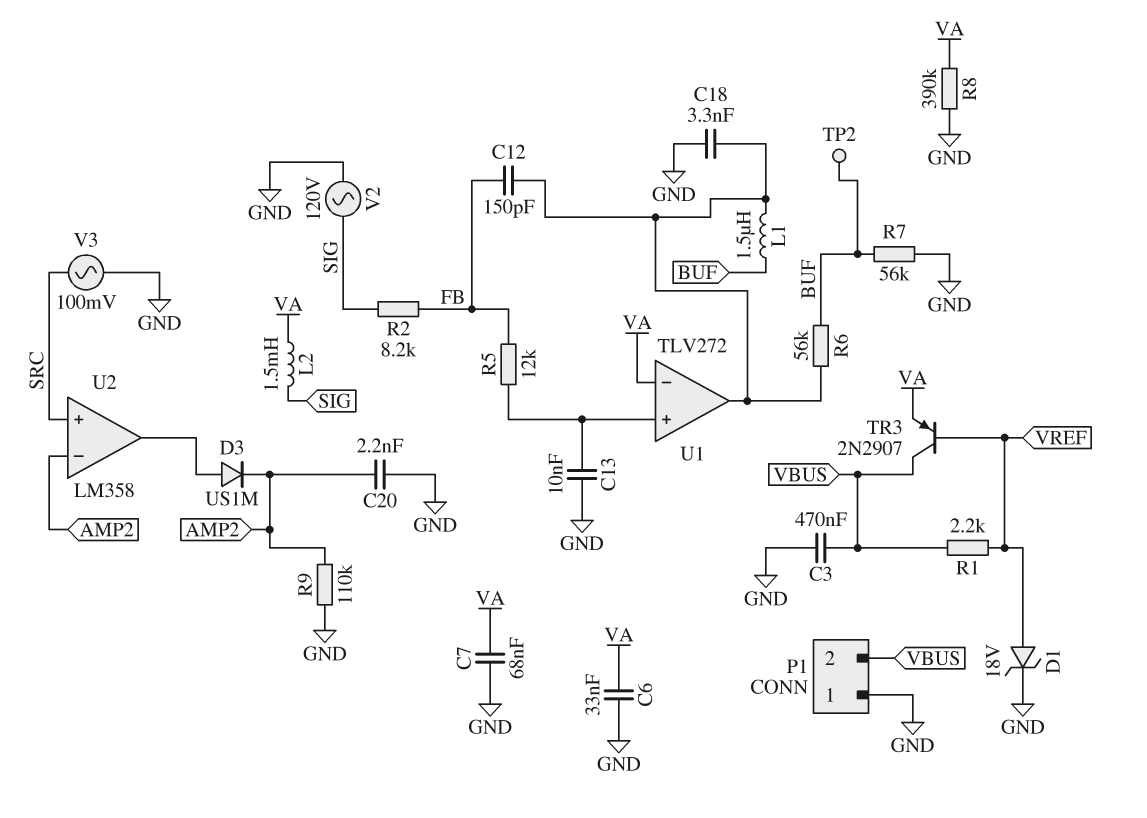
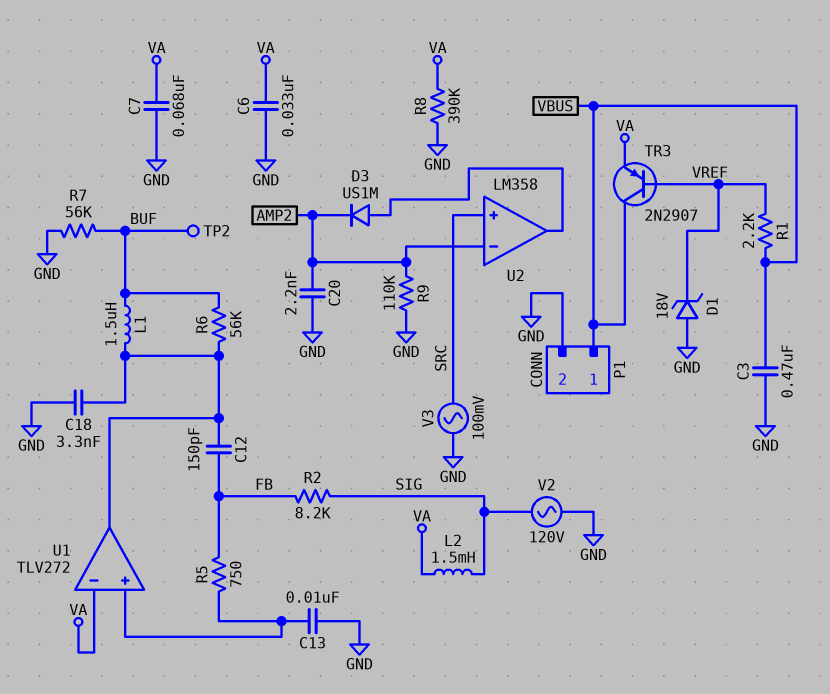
D1: zener 18V (A VREF, K GND) -> zener 18V (A GND, K VREF)
P1 pin 1: GND -> VBUS
P1 pin 2: VBUS -> GND
R5: 12k (FB, U1/in+) -> 750 (FB, U1/in+)

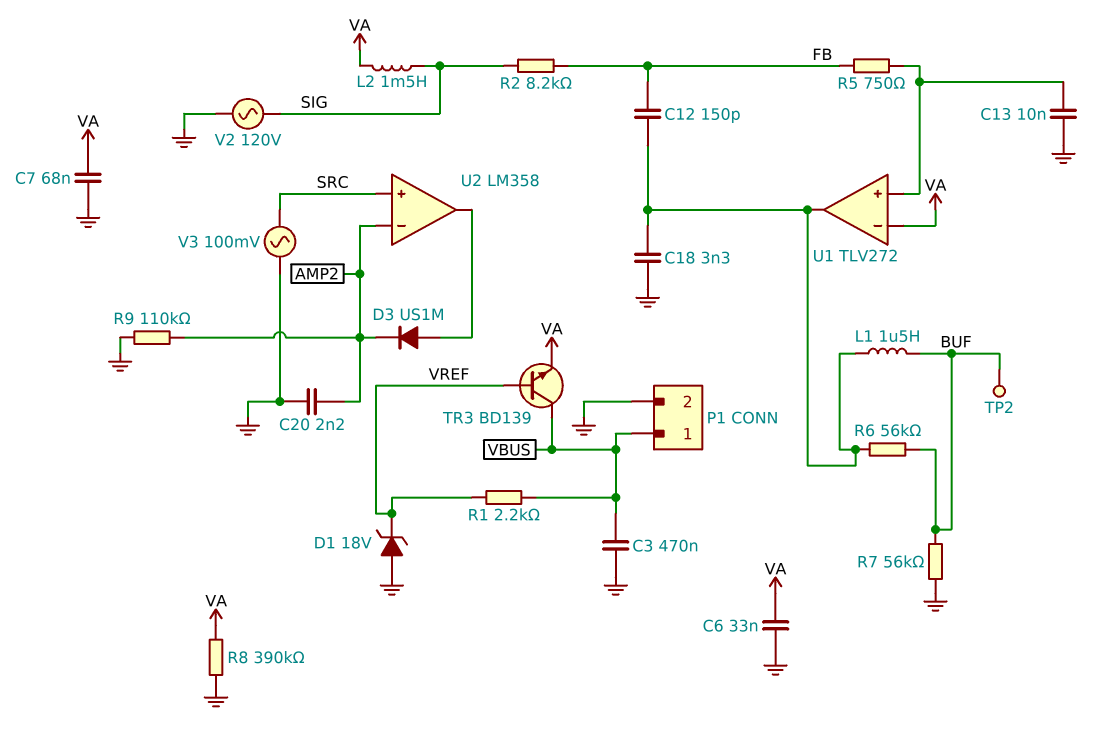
TR3: PNP 2N2907 (B VREF, C VBUS, E VA) -> NPN BD139 (B VREF, C VBUS, E VA)

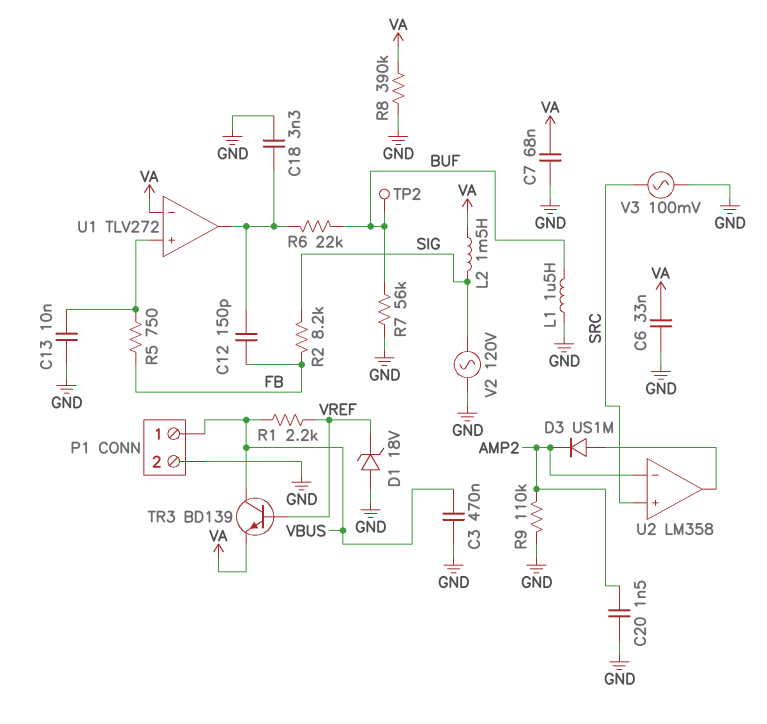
C20: 2.2nF (AMP2, GND) -> 1.5nF (AMP2, GND)
L1: 1.5uH (BUF, U1/out) -> 1.5uH (BUF, GND)
R6: 56k (BUF, U1/out) -> 22k (BUF, U1/out)

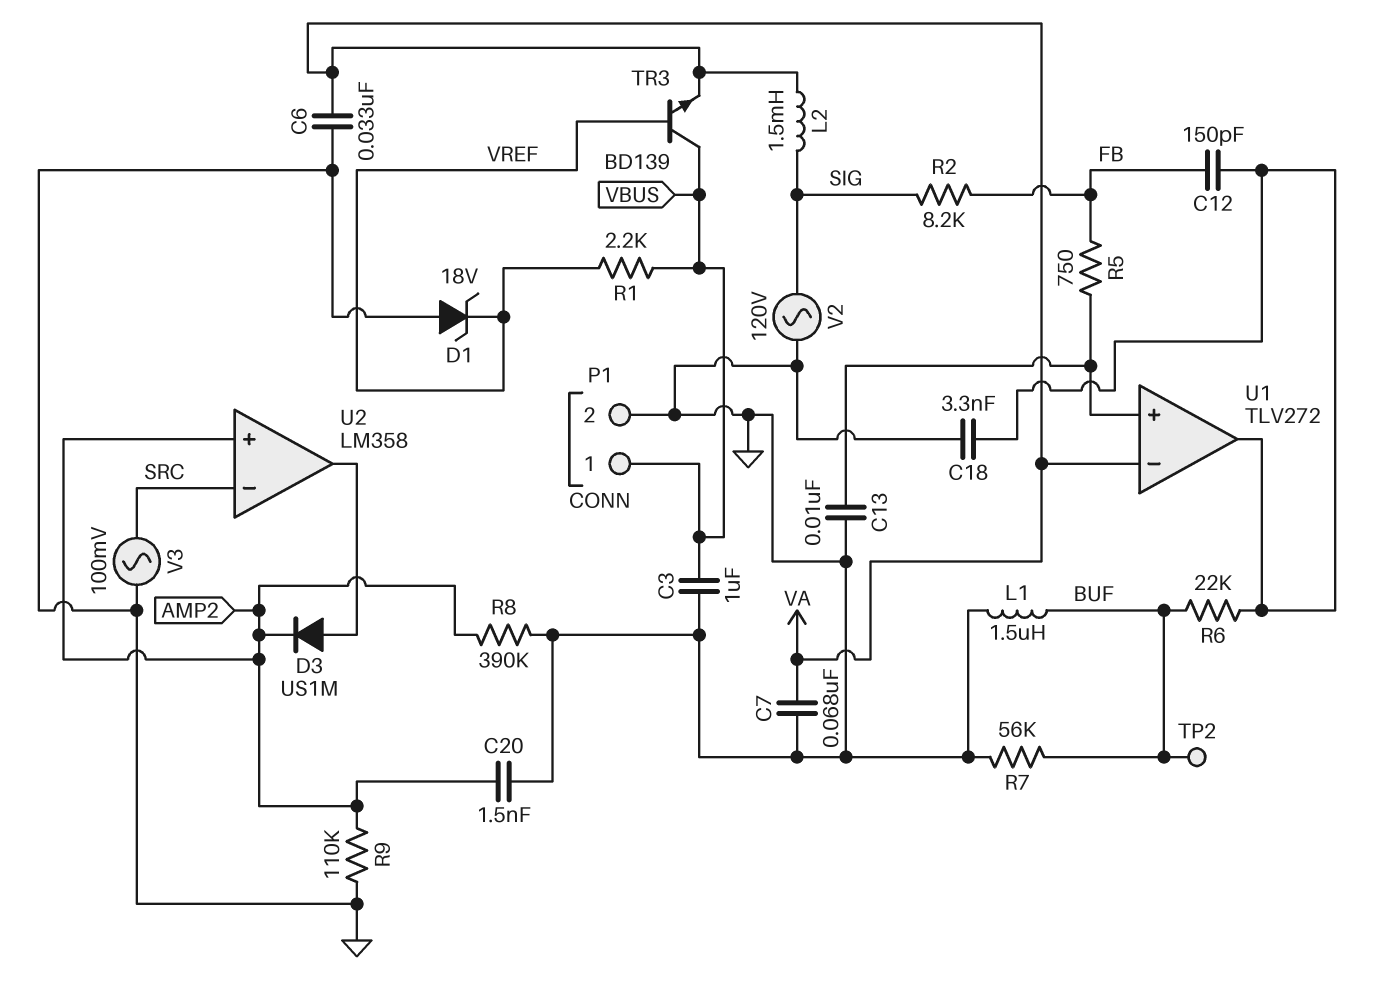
C3: 470nF (GND, VBUS) -> 1uF (GND, VBUS)
R8: 390k (GND, VA) -> 390k (AMP2, GND)
U2 pin in+: SRC -> AMP2
U2 pin in-: AMP2 -> SRC

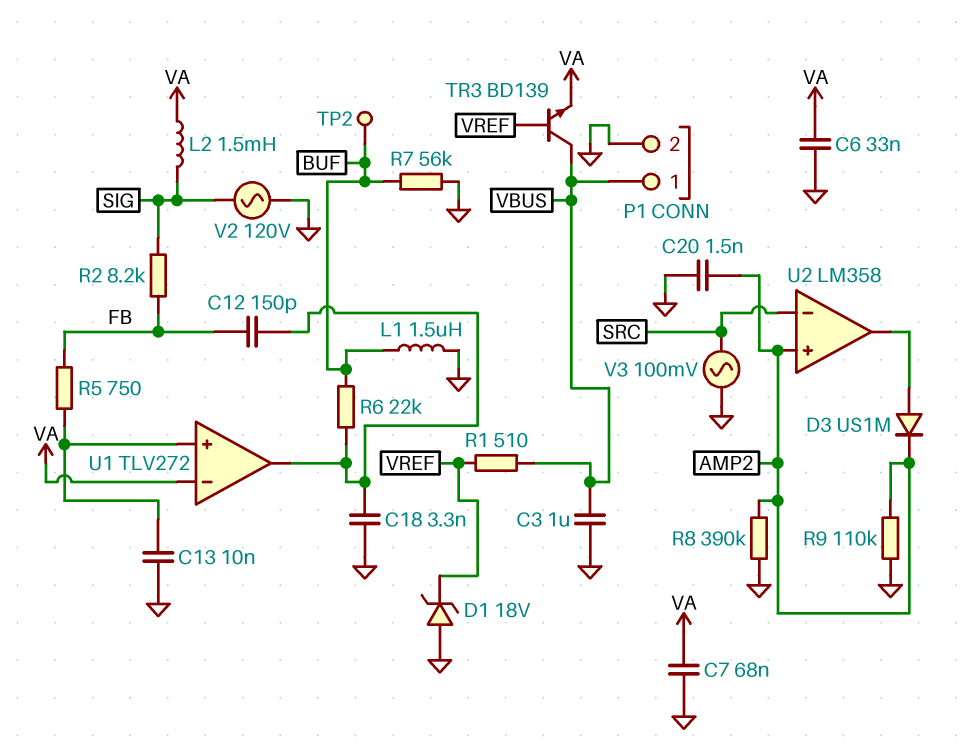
R1: 2.2k (VBUS, VREF) -> 510 (VBUS, VREF)

